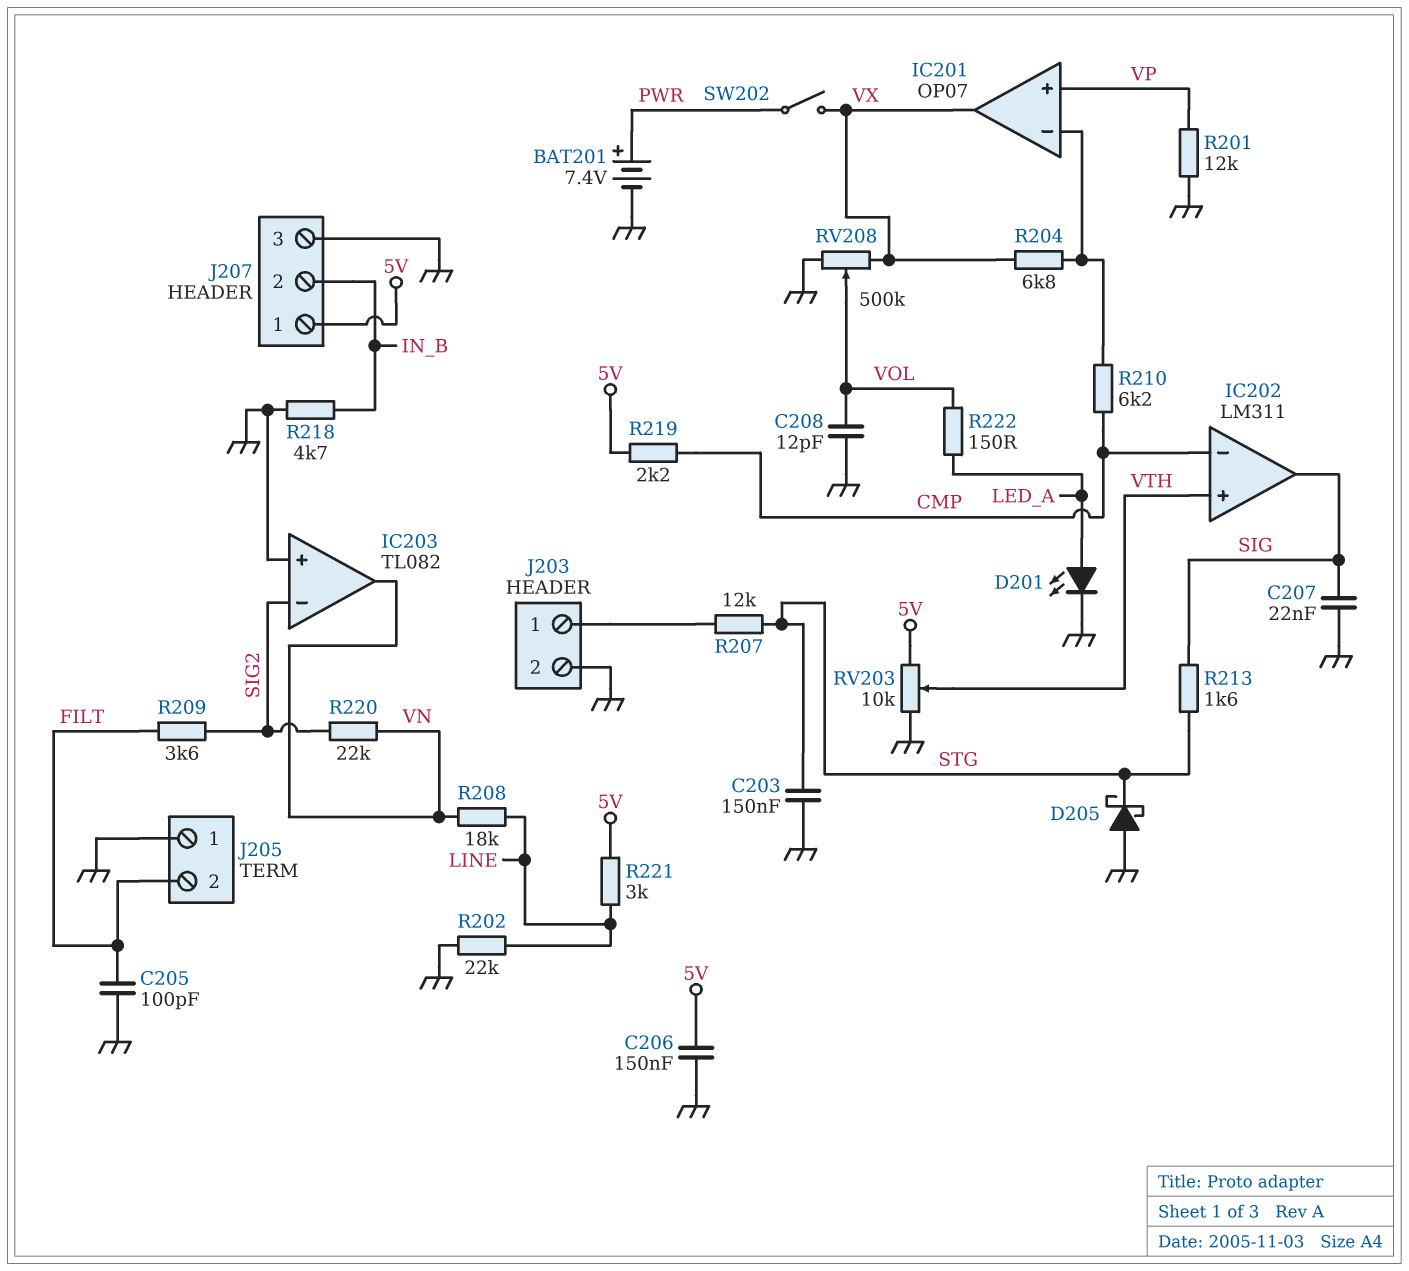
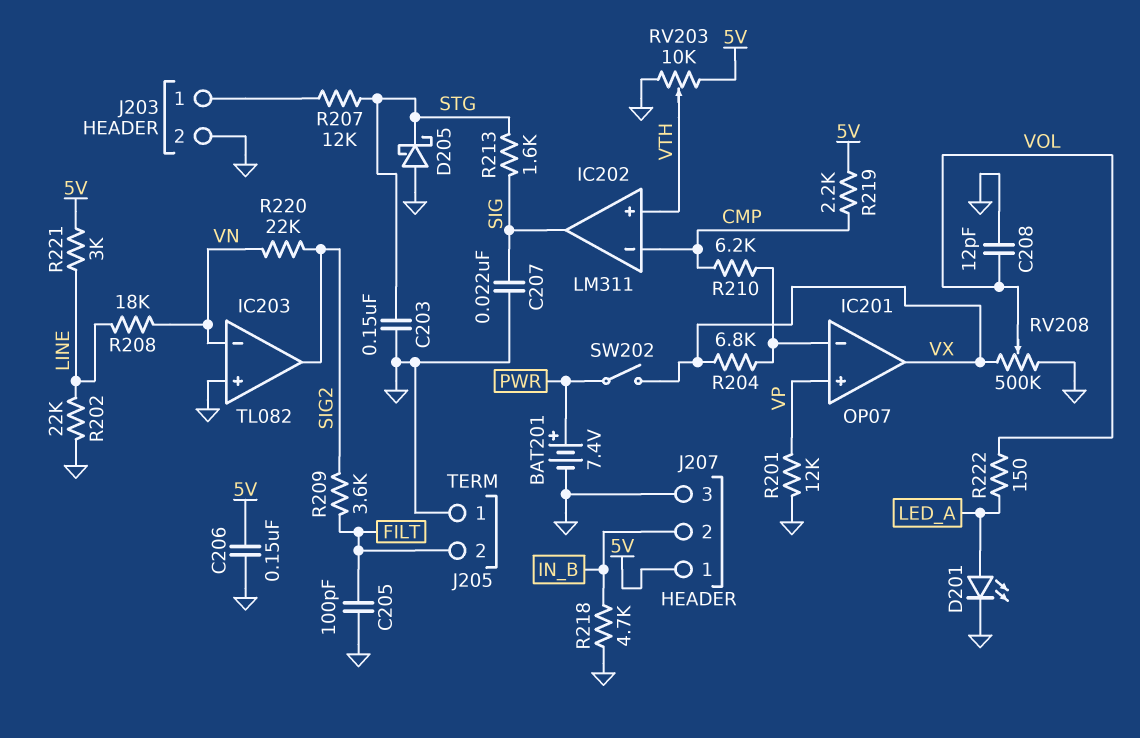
IC203 pin in-: SIG2 -> VN
IC203 pin out: VN -> SIG2

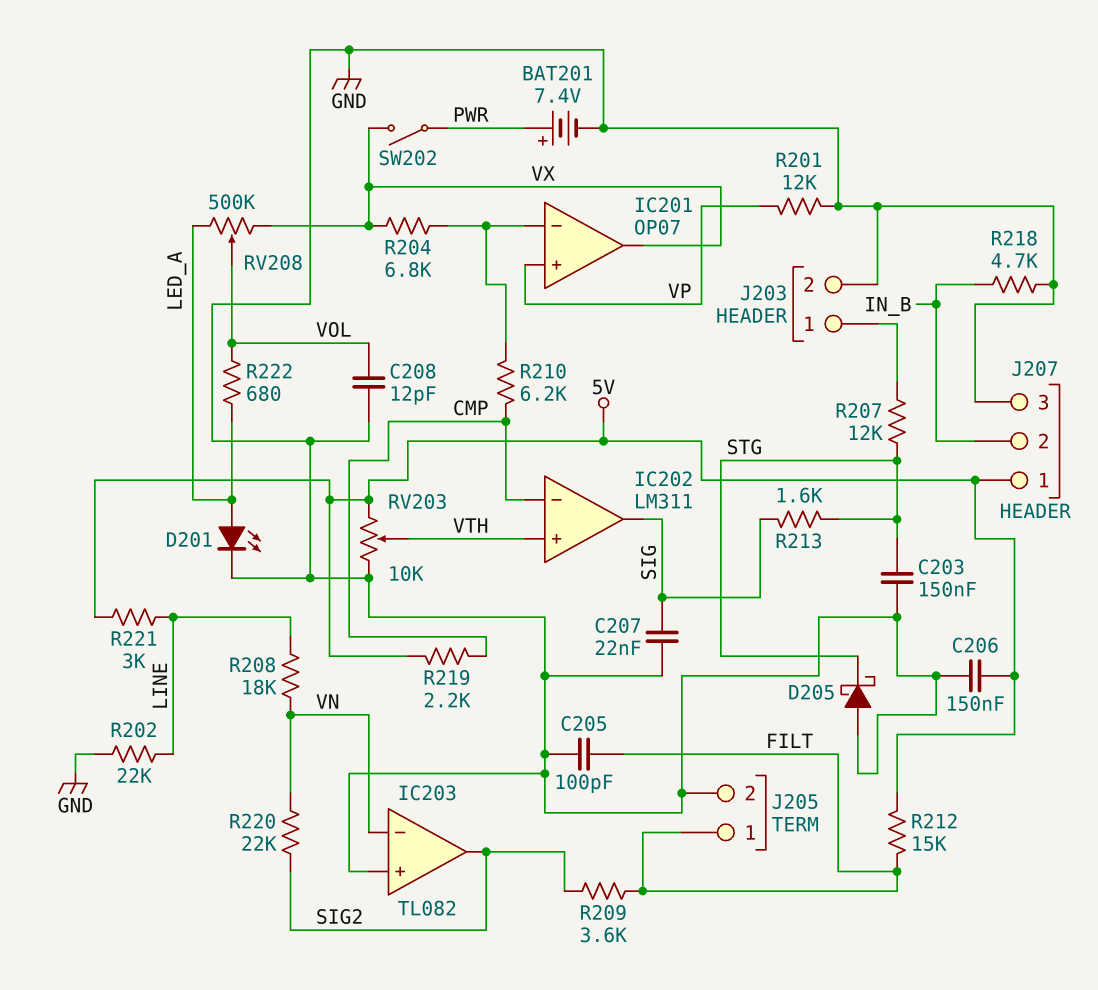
J205 pin 1: GND -> FILT
J205 pin 2: FILT -> GND
R212: none -> 15k (5V, FILT)
R222: 150 (LED_A, VOL) -> 680 (LED_A, VOL)
RV208: 500k (GND, VX, wiper VOL) -> 500k (LED_A, VX, wiper VOL)

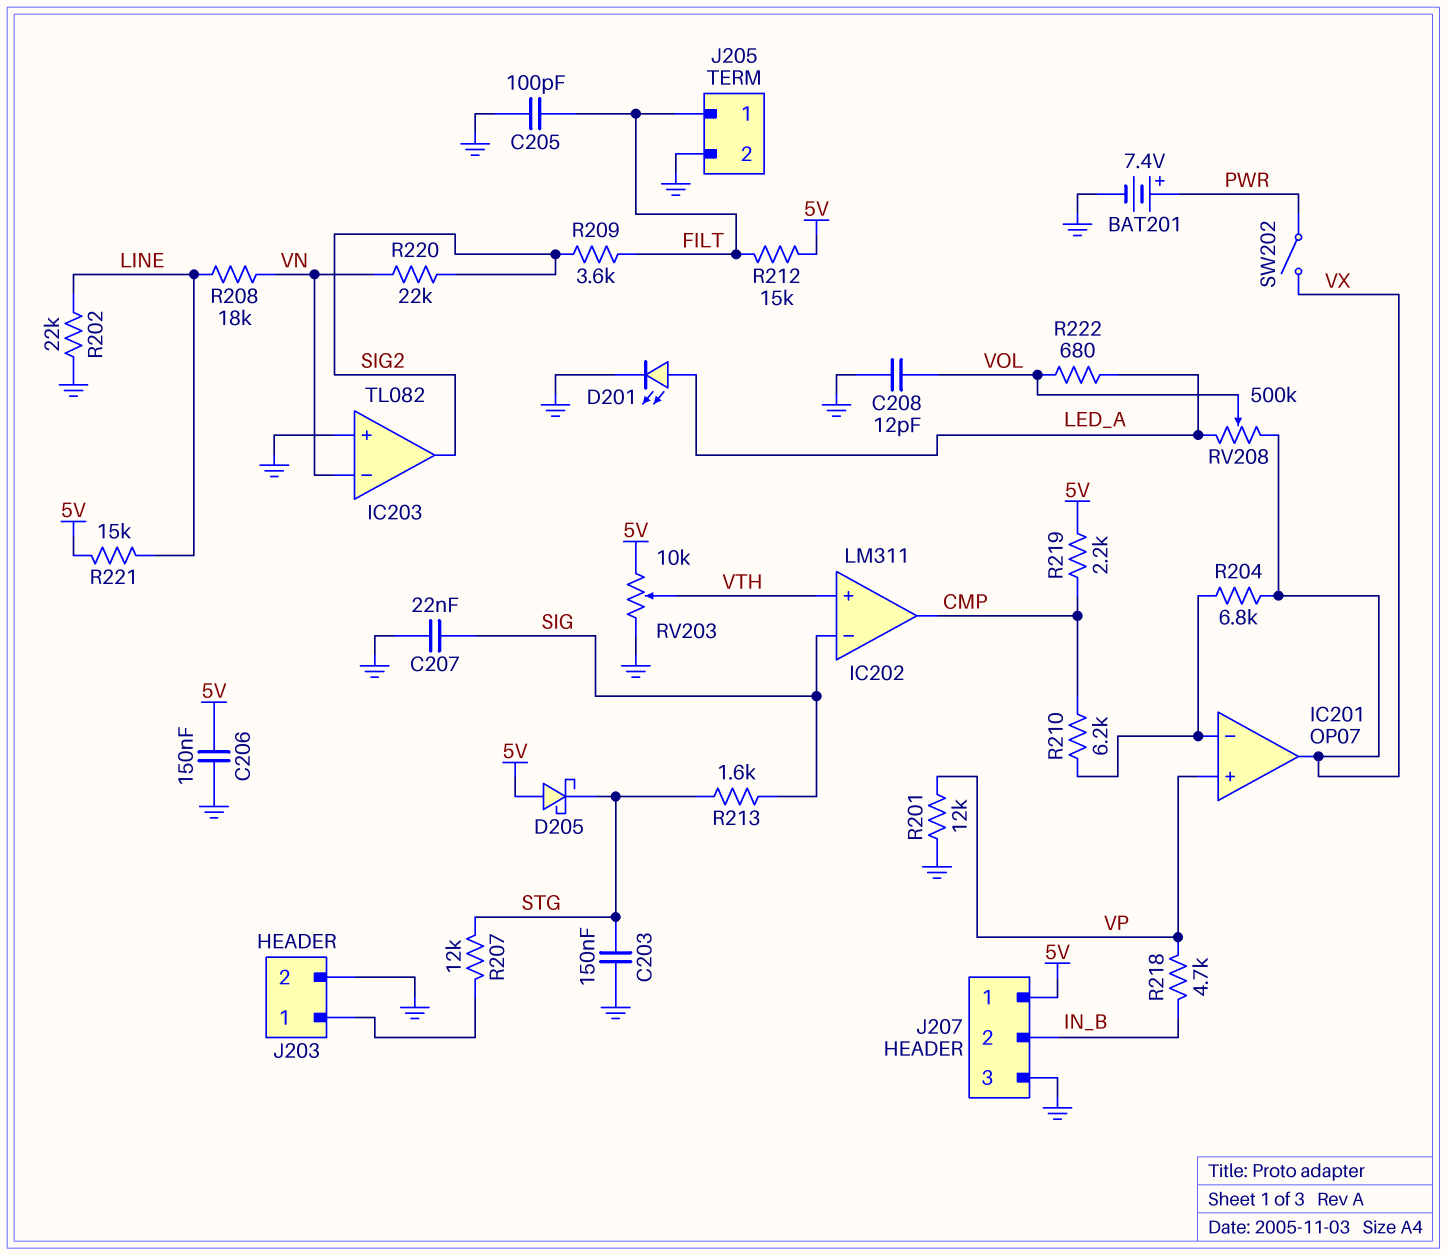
D205: schottky (A GND, K STG) -> schottky (A 5V, K STG)
IC202 pin in-: CMP -> SIG
IC202 pin out: SIG -> CMP
R218: 4.7k (GND, IN_B) -> 4.7k (IN_B, VP)
R221: 3k (5V, LINE) -> 15k (5V, LINE)

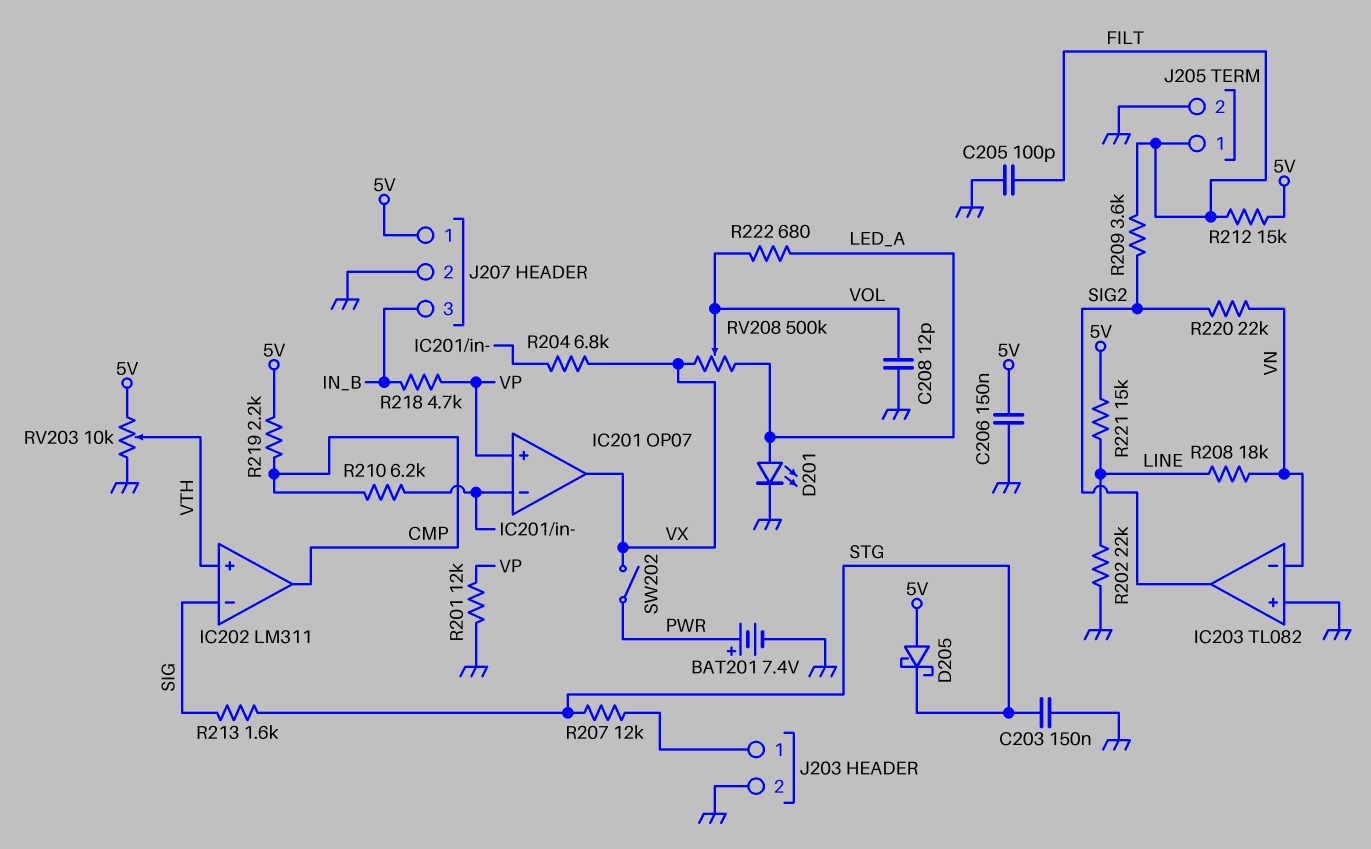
C207: 22nF (GND, SIG) -> none
J207 pin 2: IN_B -> GND
J207 pin 3: GND -> IN_B

